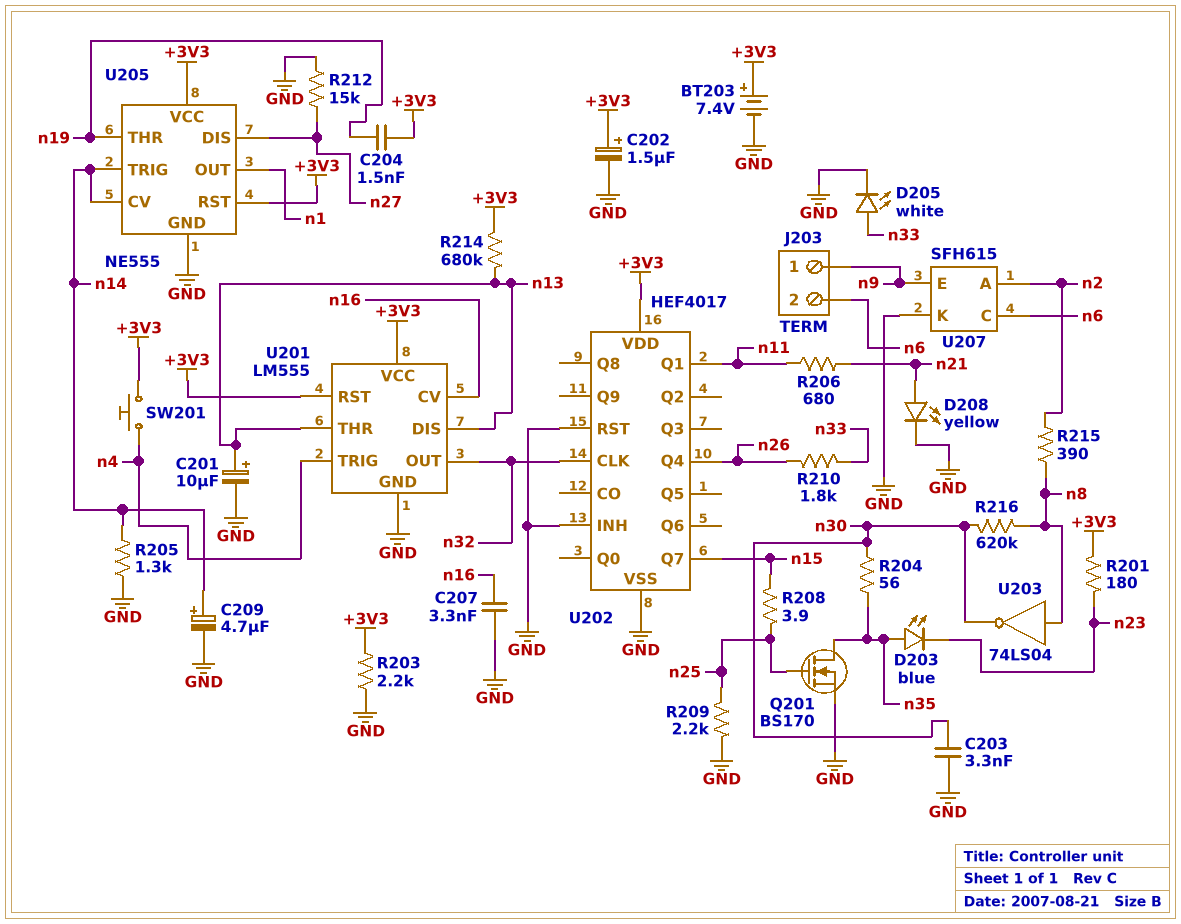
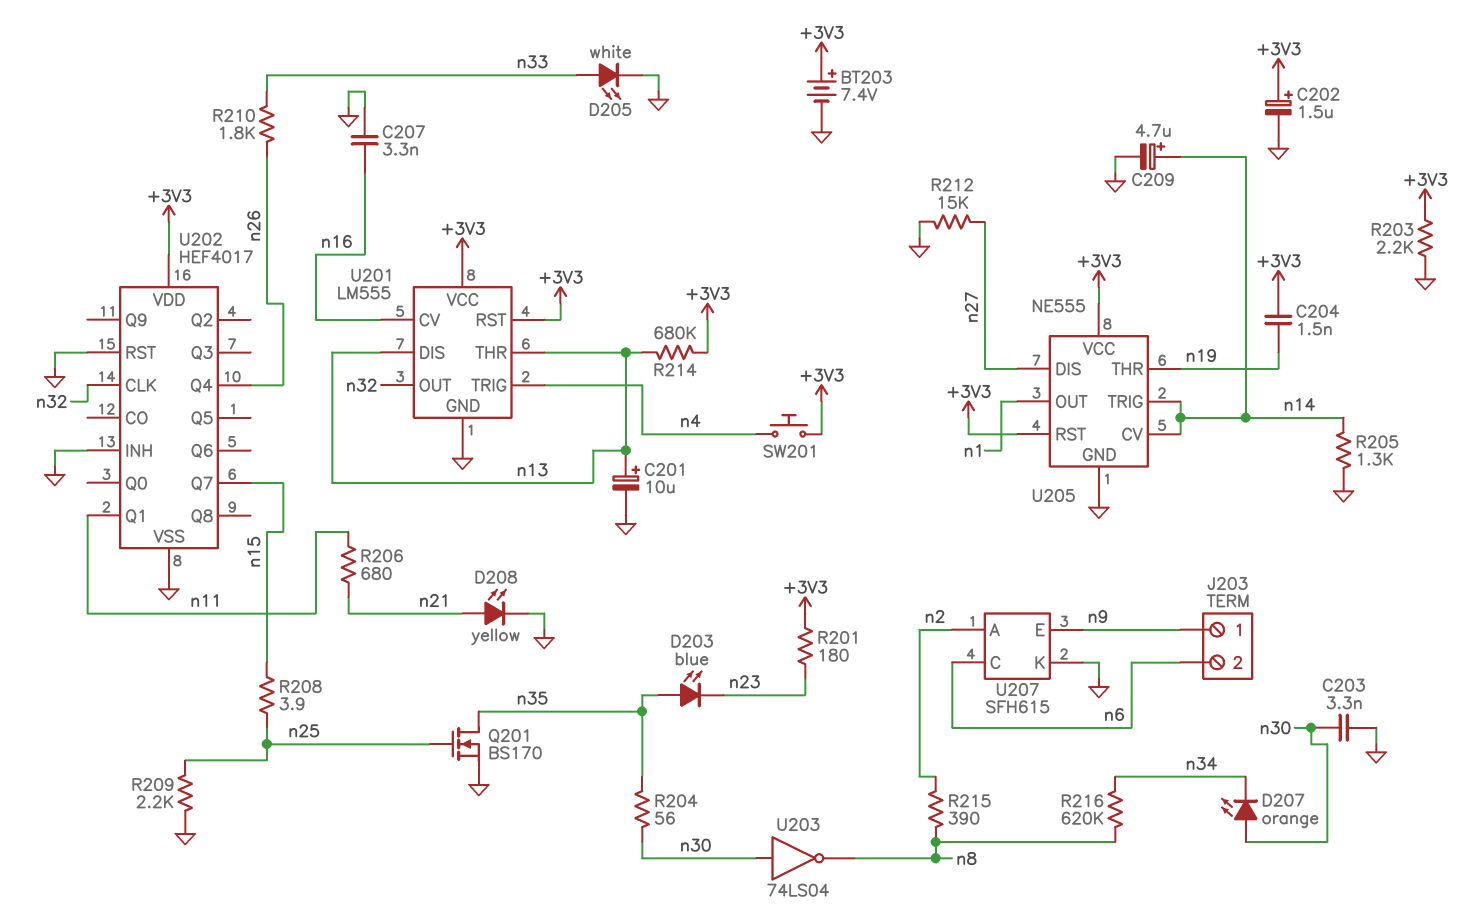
D207: none -> LED orange (A n30, K n34)
R216: 620k (n8, n30) -> 620k (n8, n34)
U203: NOT 74LS04 (in n8, out n30) -> NOT 74LS04 (in n30, out n8)

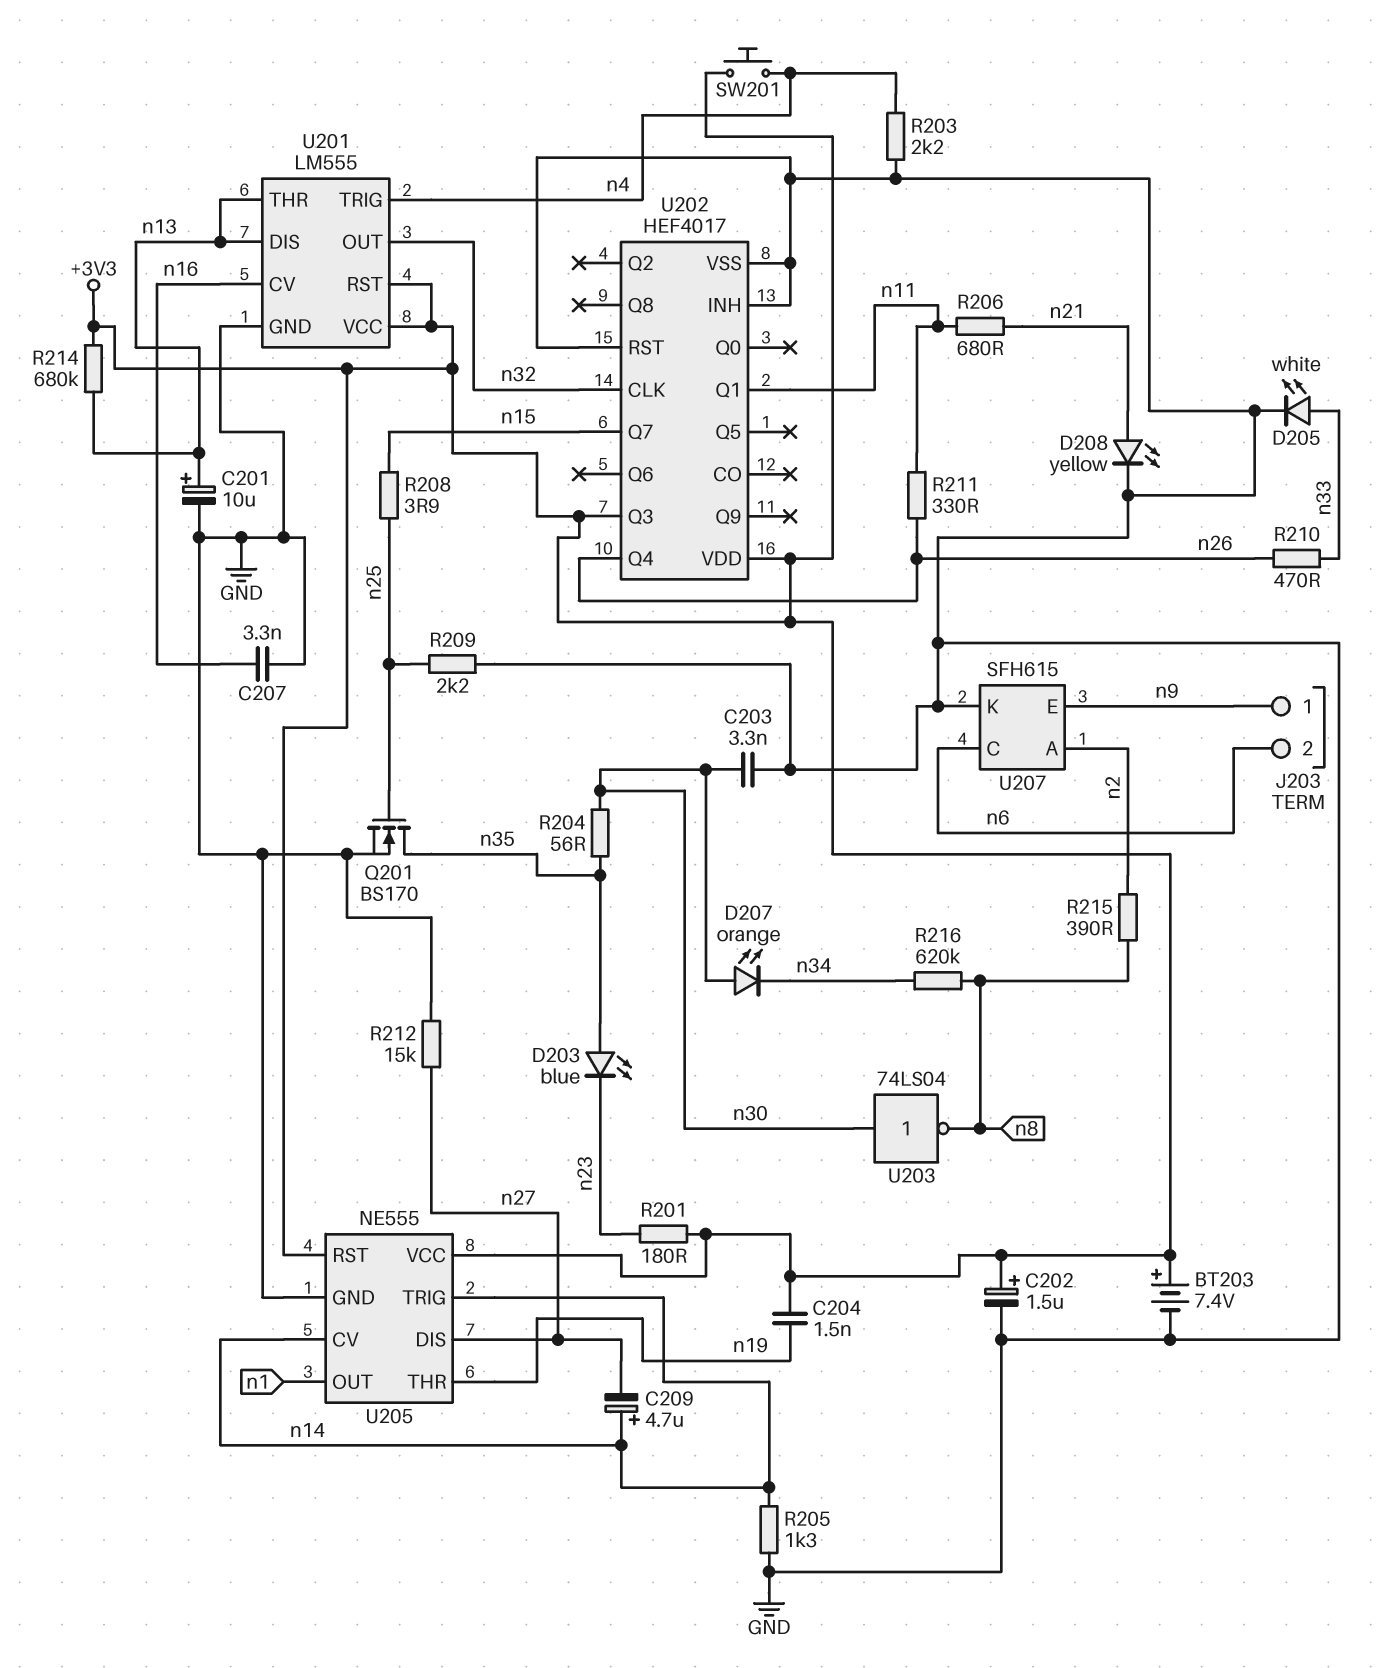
C209: 4.7uF (plus n14, minus GND) -> 4.7uF (plus n14, minus n27)
R203: 2.2k (+3V3, GND) -> 2.2k (GND, n4)
R210: 1.8k (n26, n33) -> 470 (n26, n33)
R211: none -> 330 (n11, n26)
U202 pin Q3: none -> +3V3

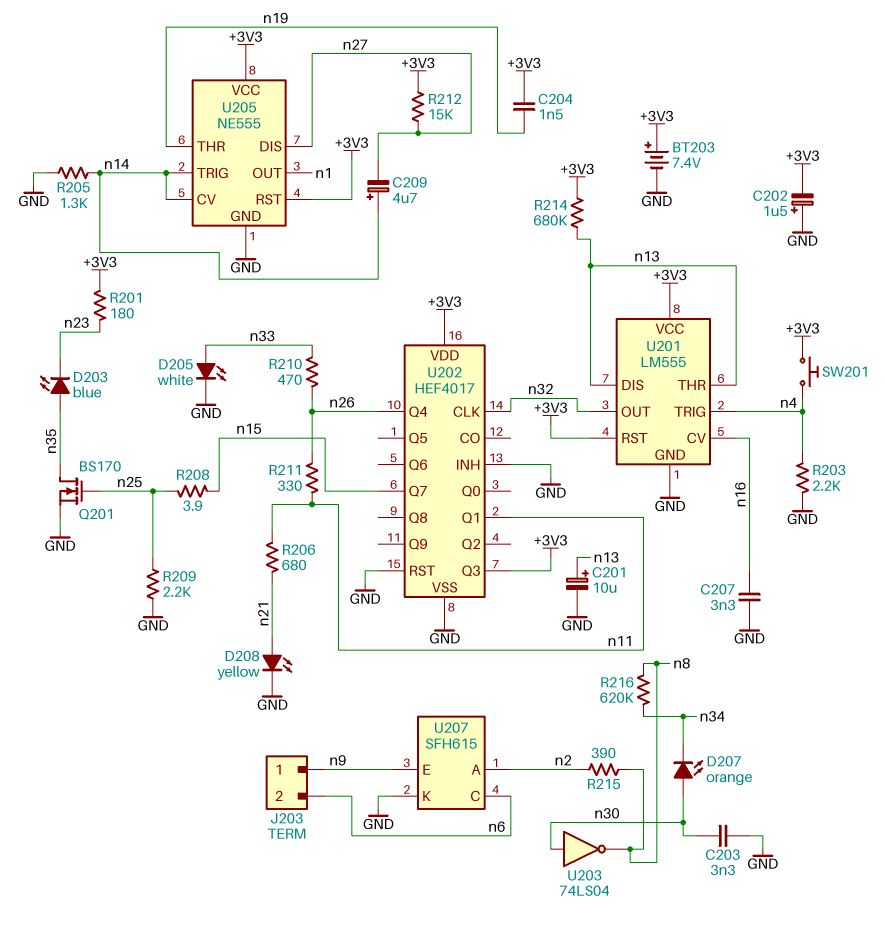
C202: 1.5uF (plus +3V3, minus GND) -> 1.5uF (plus GND, minus +3V3)
R204: 56 (n30, n35) -> none
R212: 15k (GND, n27) -> 15k (+3V3, n27)

